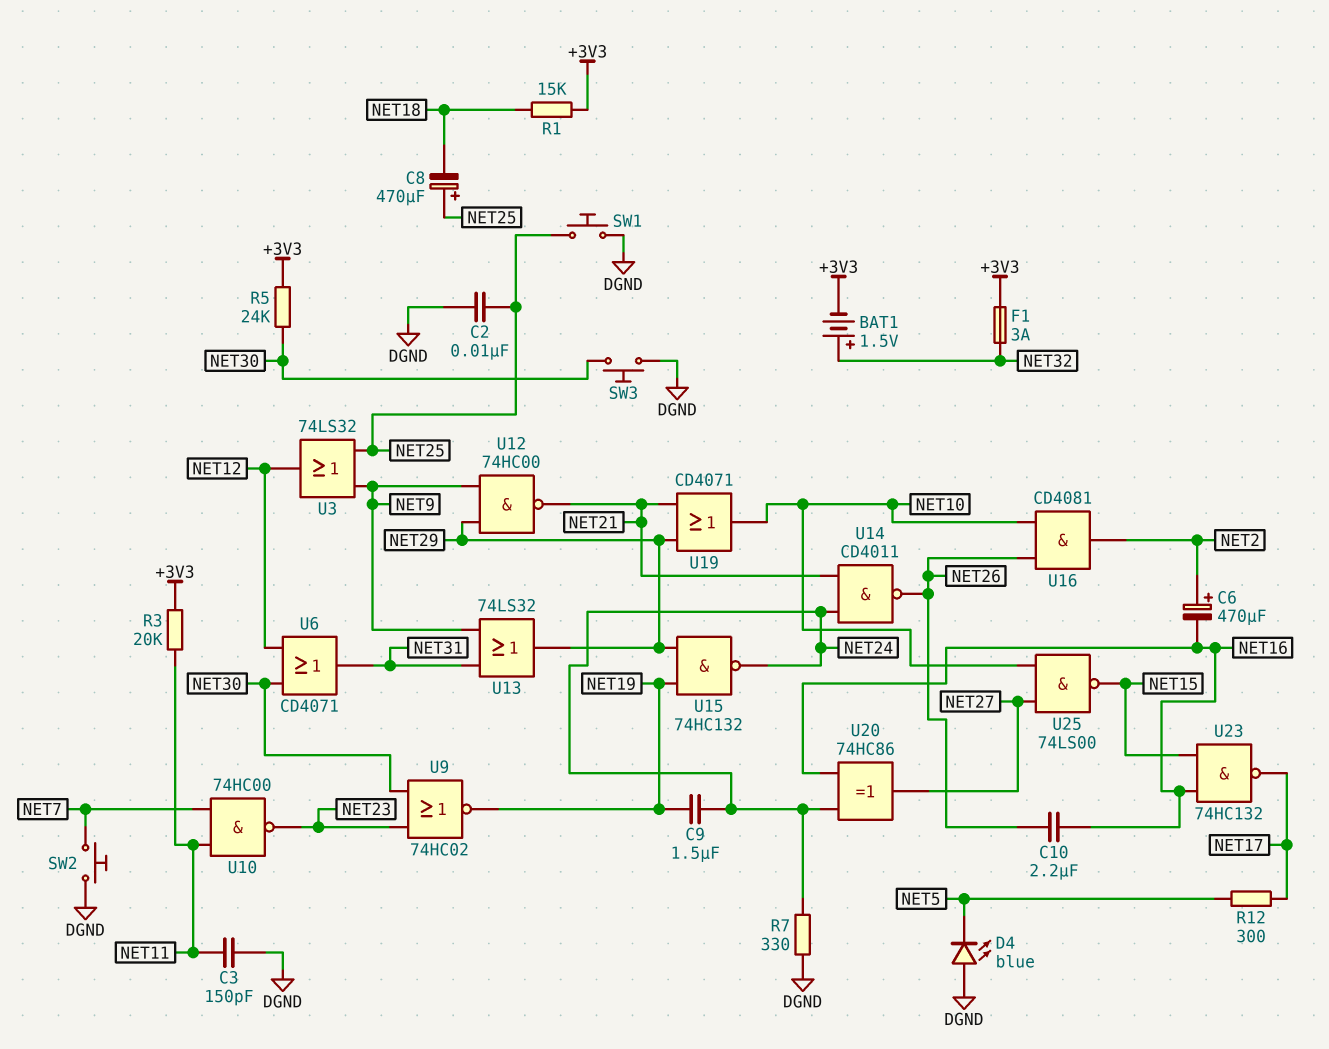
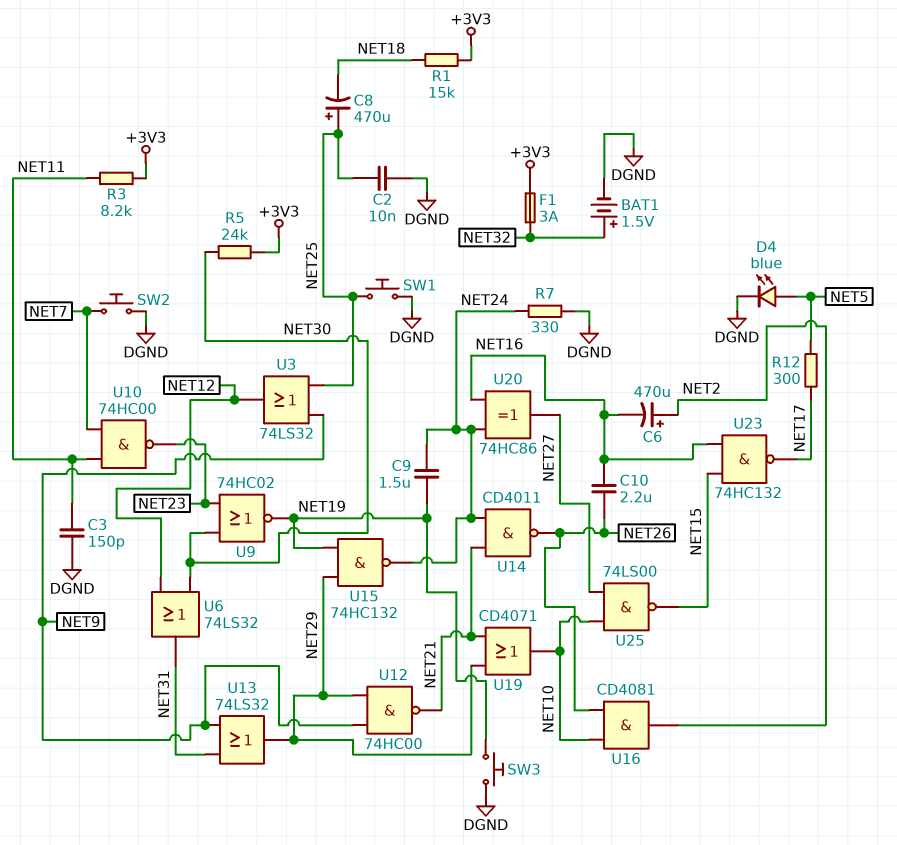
BAT1: 1.5V (plus NET32, minus +3V3) -> 1.5V (plus NET32, minus DGND)
D4: LED blue (A DGND, K NET5) -> LED blue (A NET5, K DGND)
R3: 20k (+3V3, NET11) -> 8.2k (+3V3, NET11)
SW3: button (DGND, NET30) -> button (DGND, NET19)
U6: OR CD4071 (in NET12, in NET30, out NET31) -> OR 74LS32 (in NET12, in NET30, out NET31)

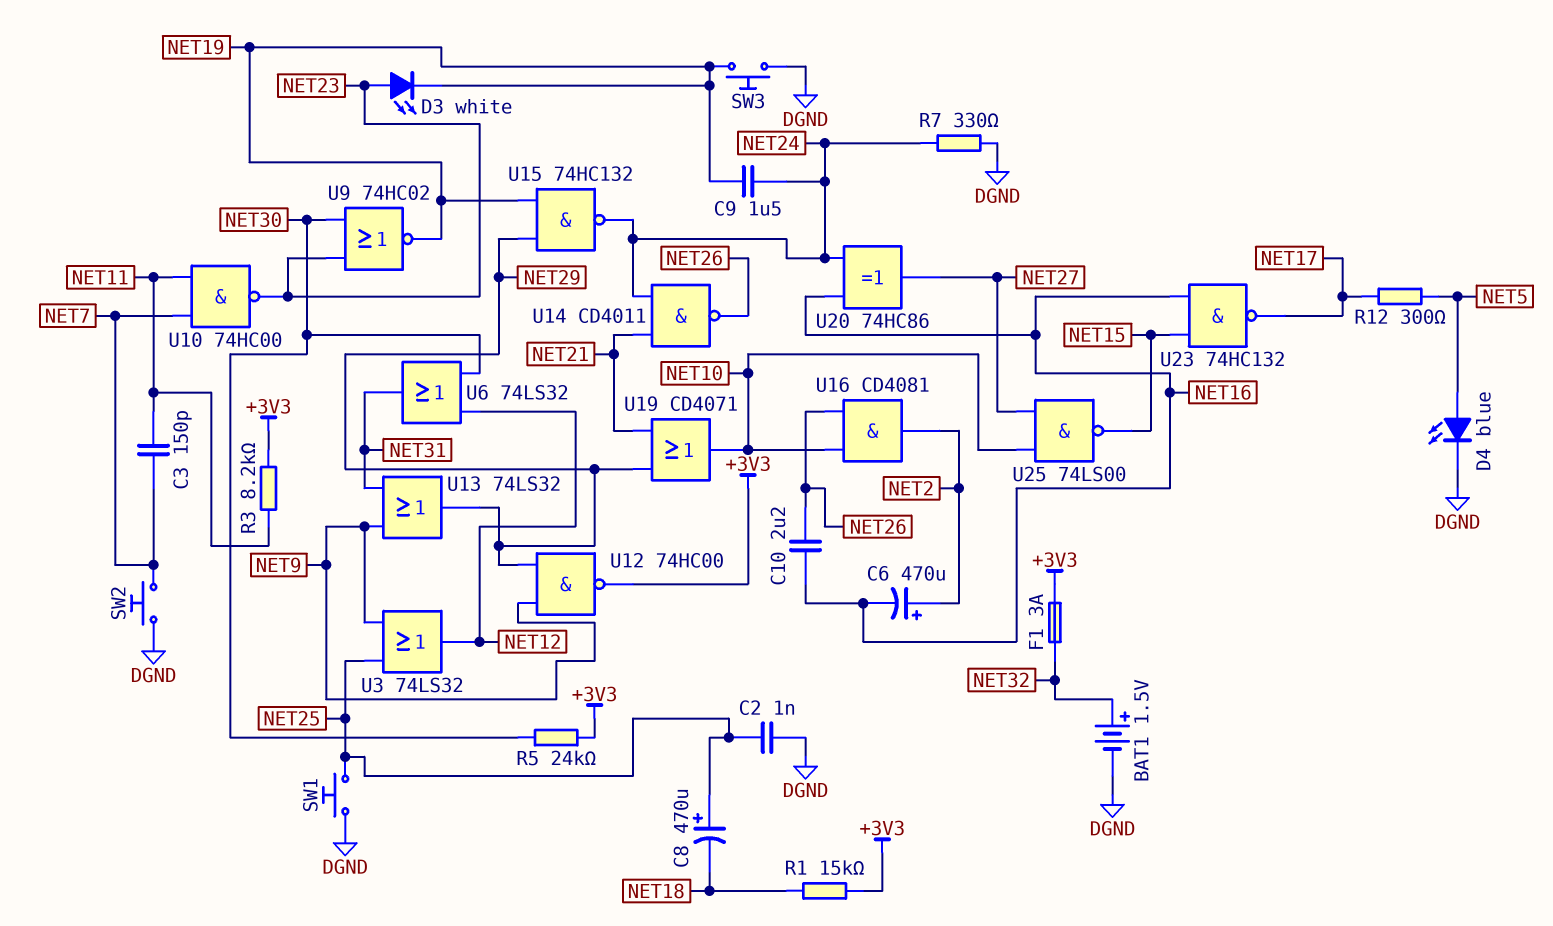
C2: 10nF (DGND, NET25) -> 1nF (DGND, NET25)
C3: 150pF (DGND, NET11) -> 150pF (NET7, NET11)
D3: none -> LED white (A NET23, K NET19)
U12: NAND 74HC00 (in NET9, in NET29, out NET21) -> NAND 74HC00 (in NET9, in NET29, out +3V3)

